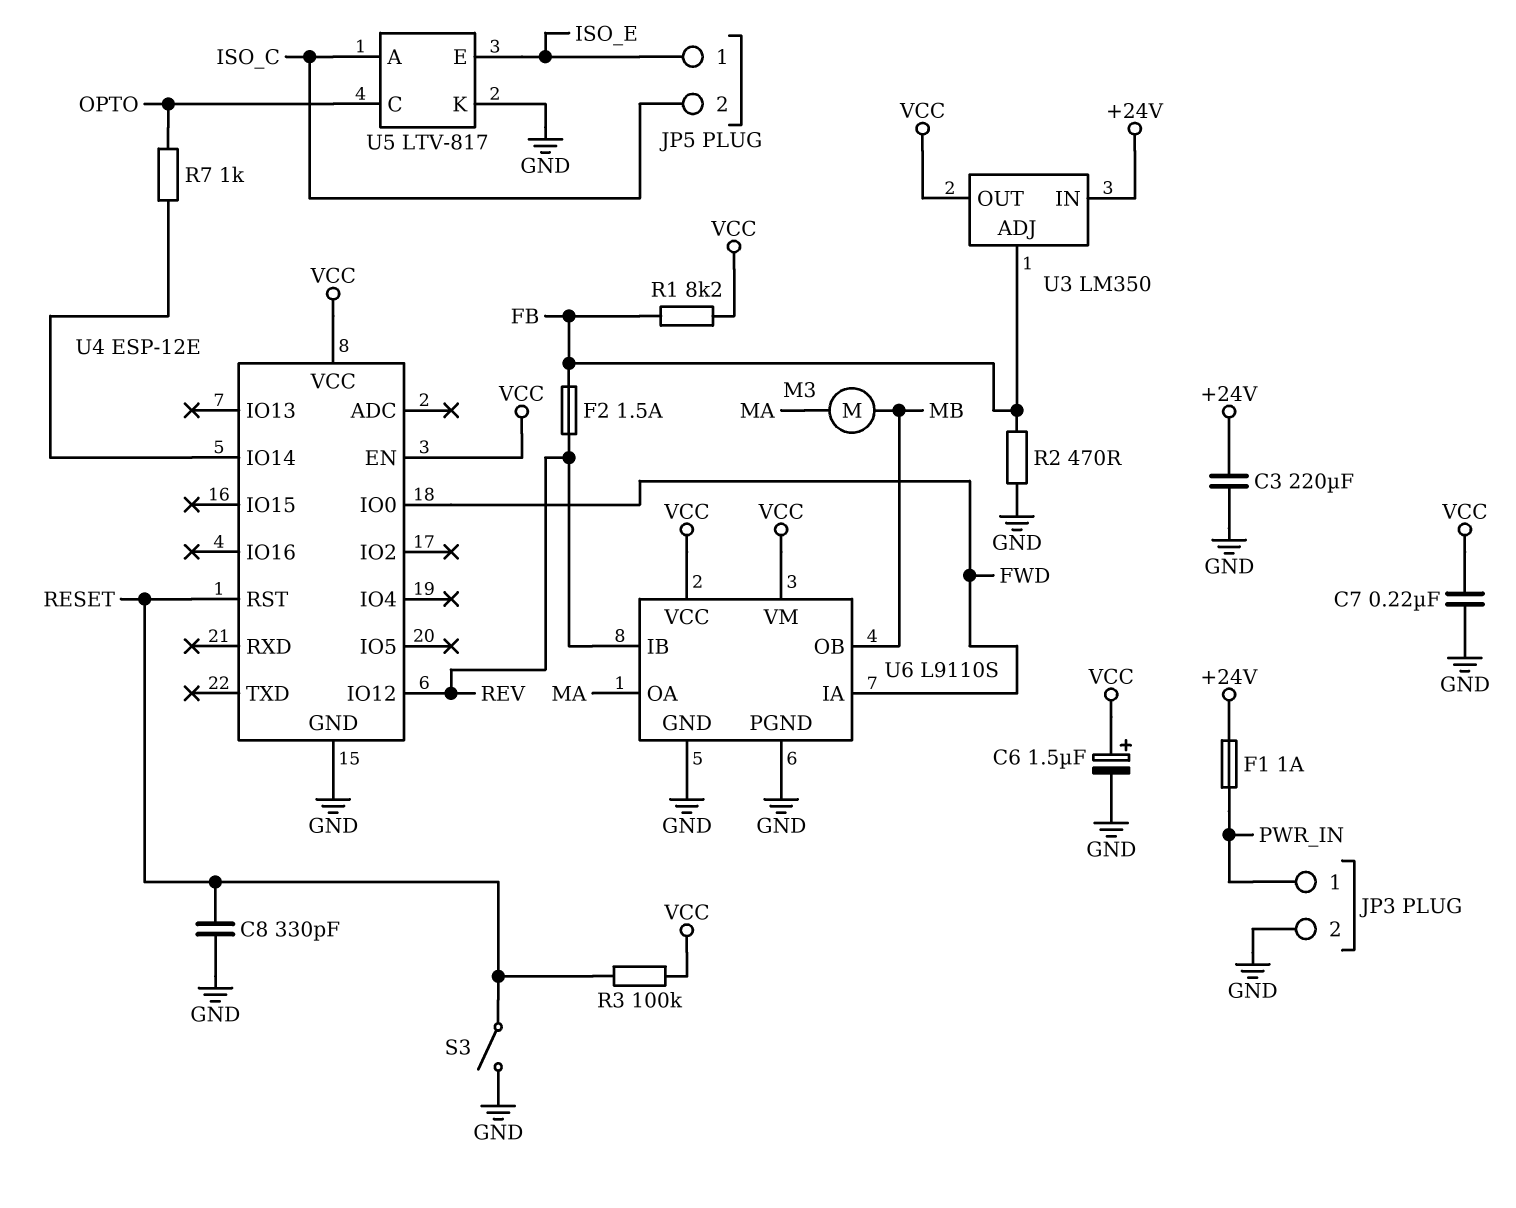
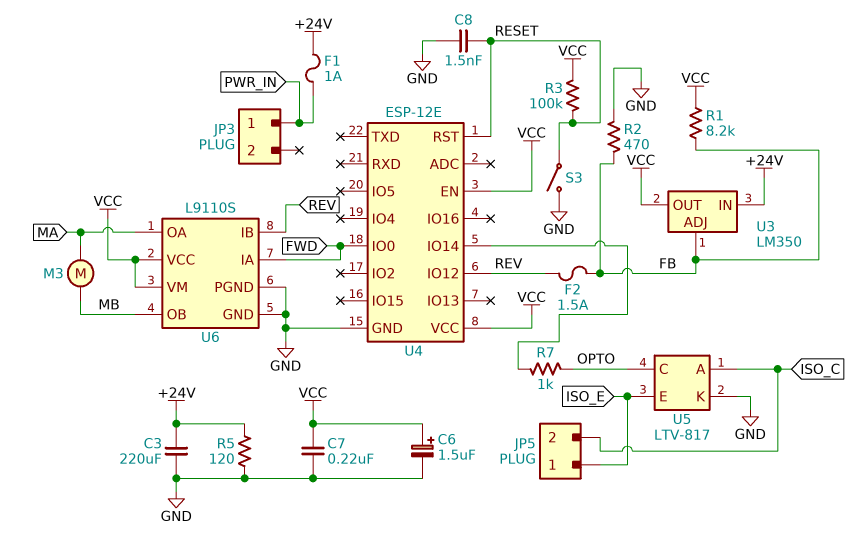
C8: 330pF (GND, RESET) -> 1.5nF (GND, RESET)
JP3 pin 2: GND -> none
R5: none -> 120 (+24V, GND)

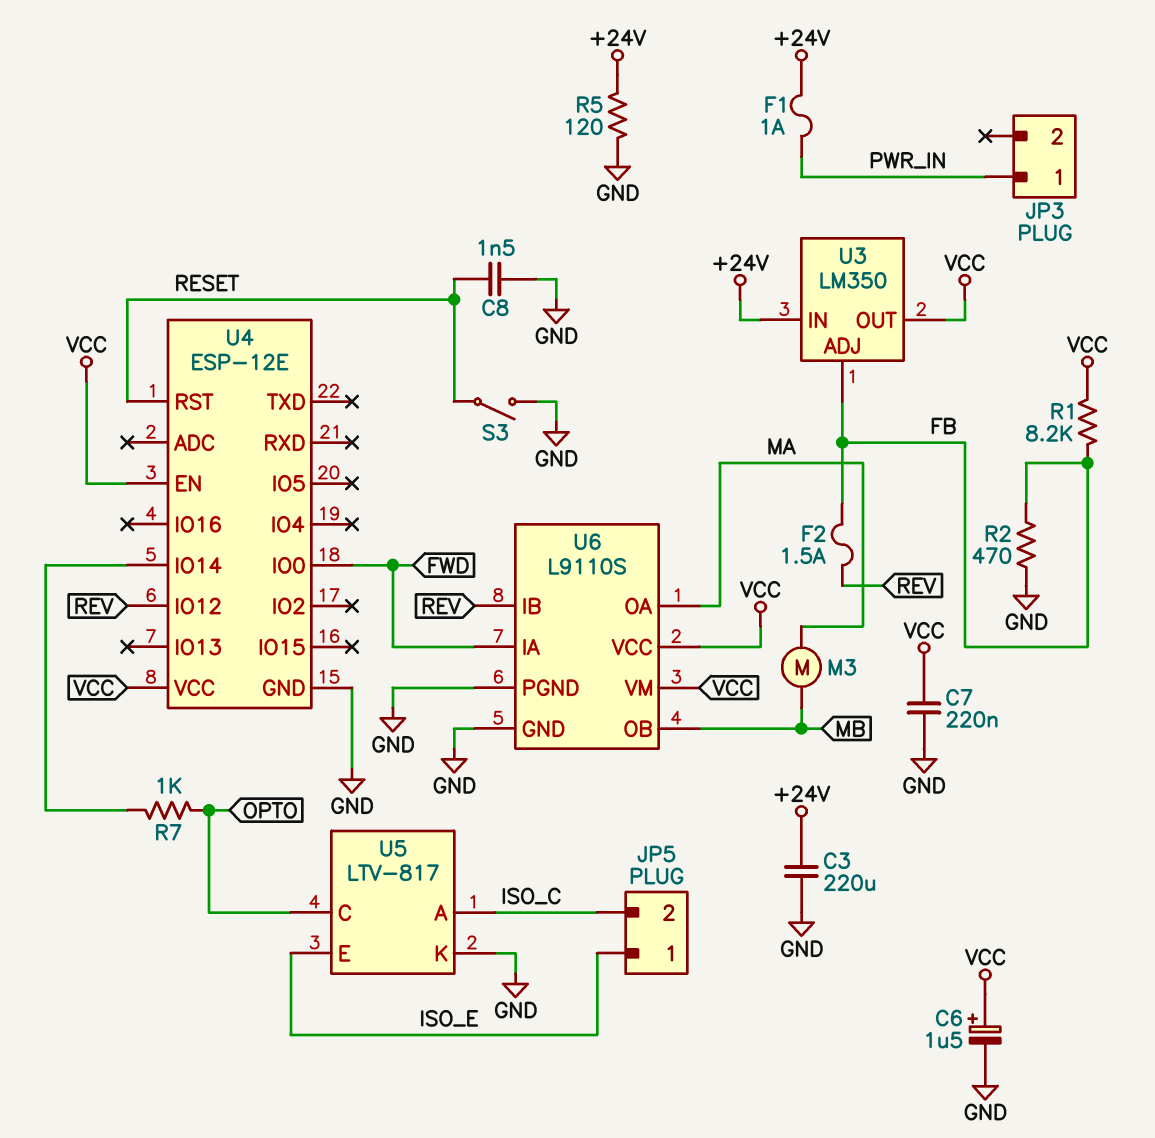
R3: 100k (RESET, VCC) -> none

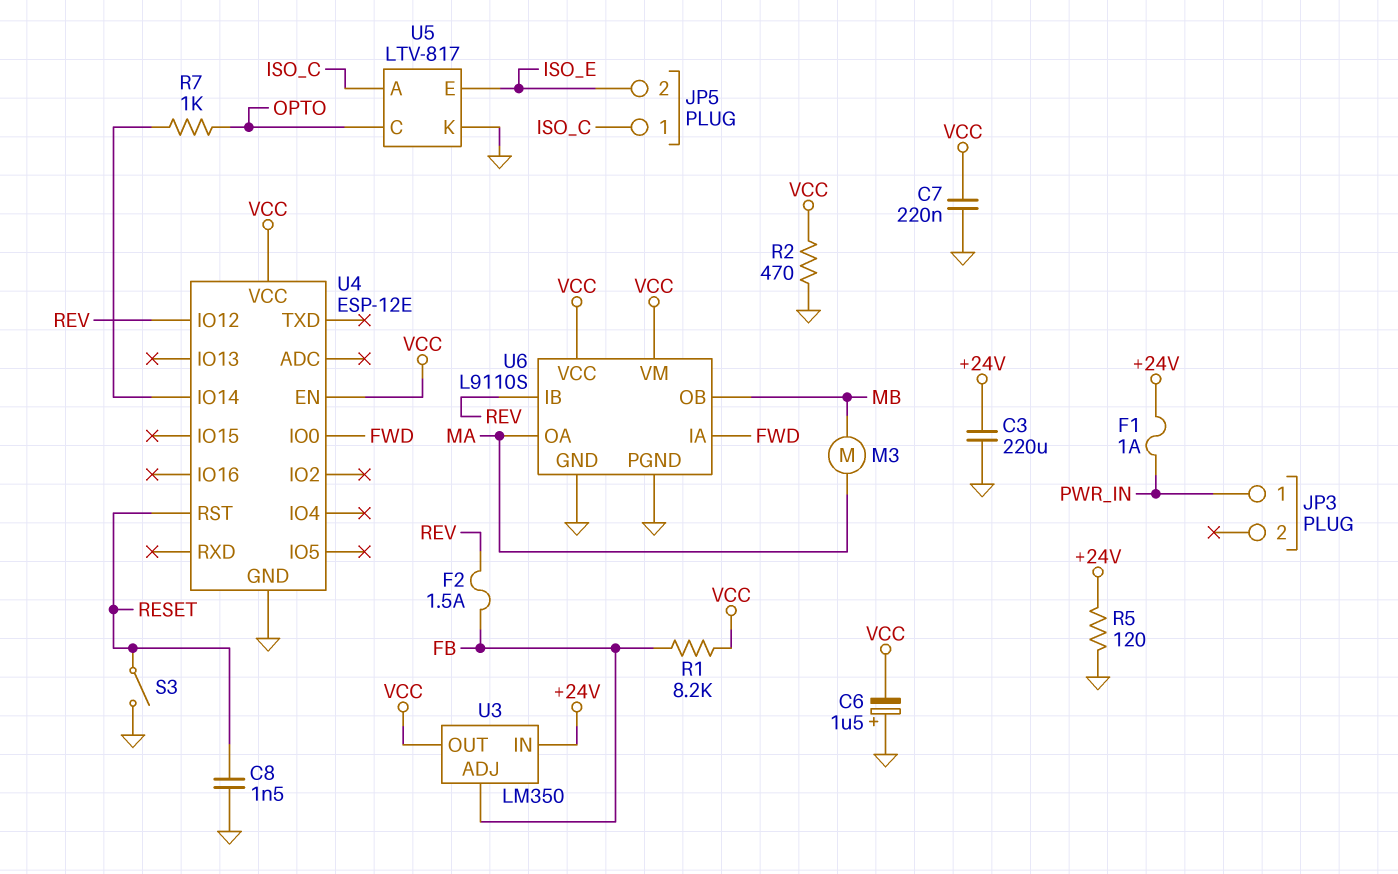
C6: 1.5uF (plus VCC, minus GND) -> 1.5uF (plus GND, minus VCC)
JP5 pin 1: ISO_E -> ISO_C
JP5 pin 2: ISO_C -> ISO_E
R2: 470 (FB, GND) -> 470 (GND, VCC)

